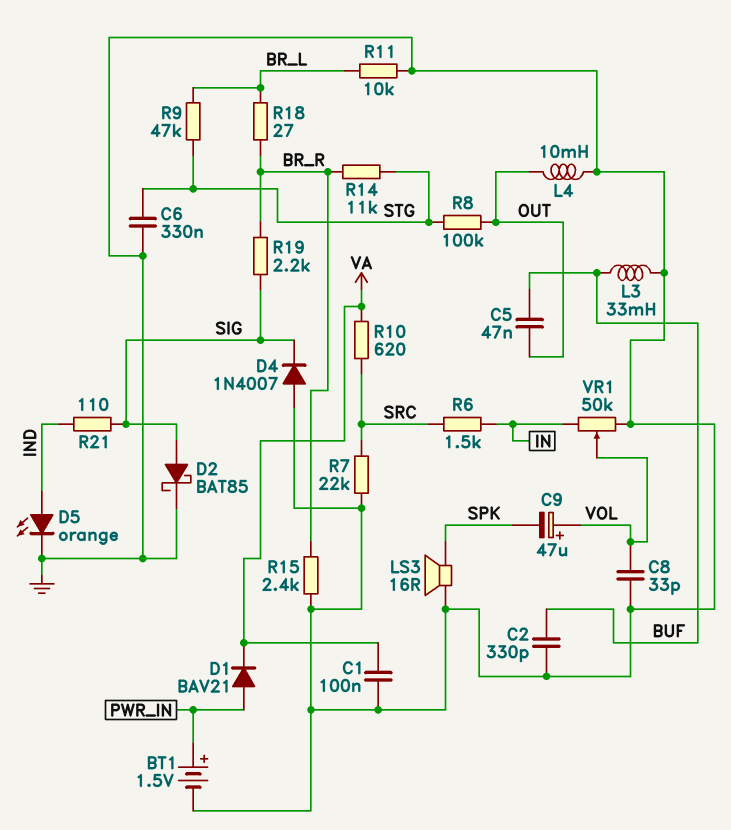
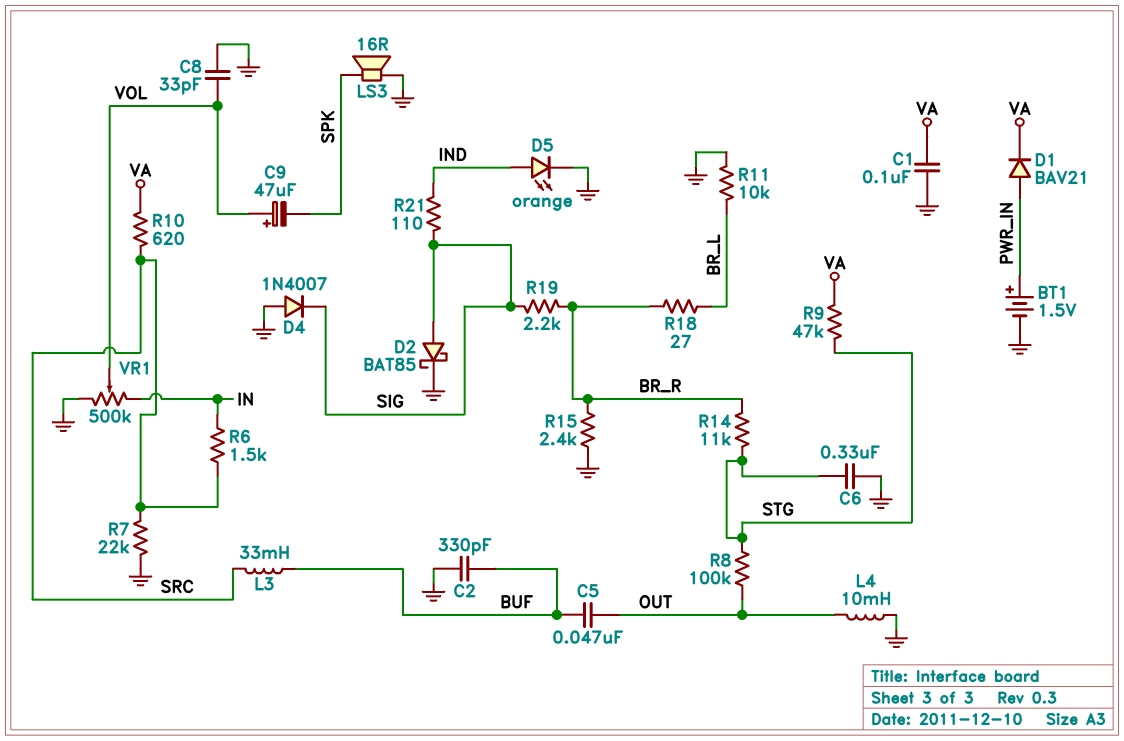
L3: 33mH (BUF, GND) -> 33mH (BUF, SRC)
R9: 47k (BR_L, STG) -> 47k (STG, VA)
VR1: 50k (GND, IN, wiper VOL) -> 500k (GND, IN, wiper VOL)

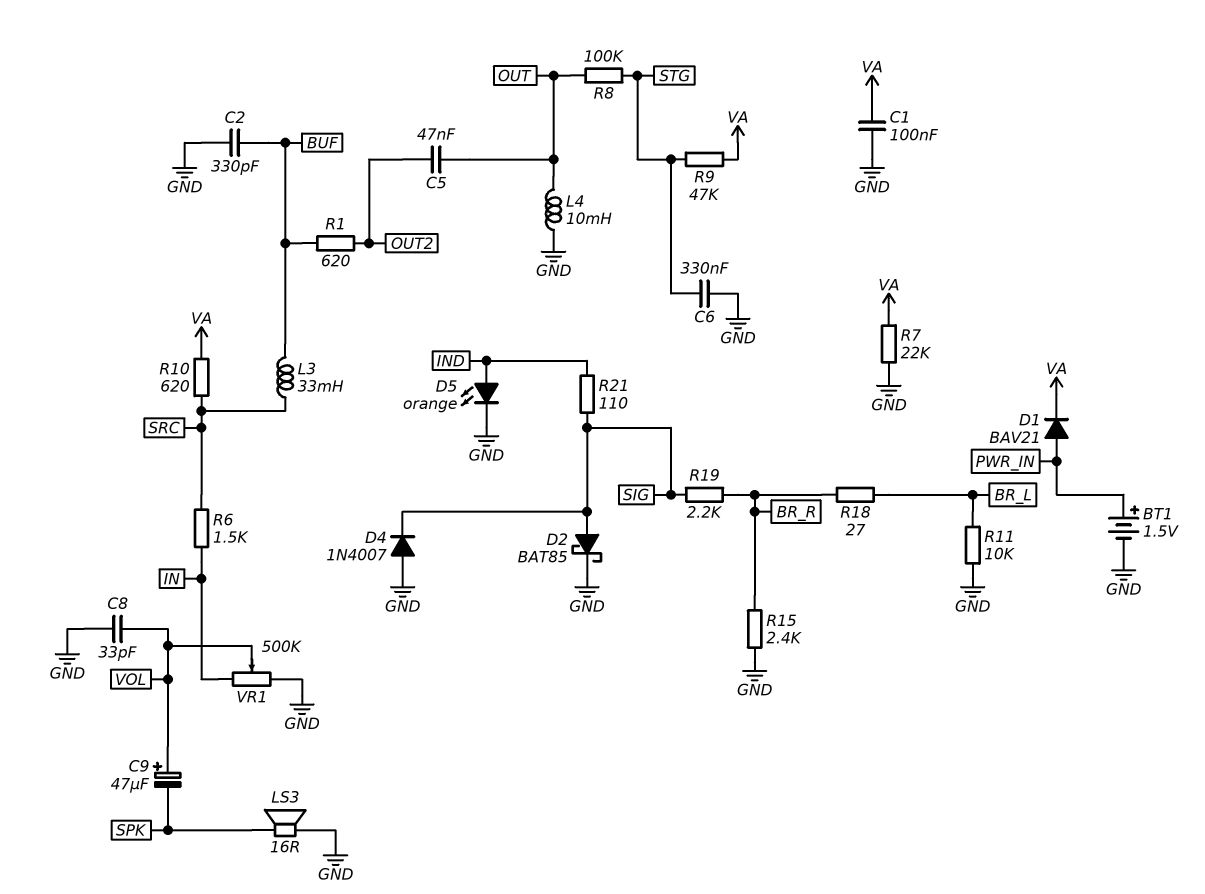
C5: 47nF (BUF, OUT) -> 47nF (OUT, OUT2)
R1: none -> 620 (BUF, OUT2)
R7: 22k (GND, SRC) -> 22k (GND, VA)
R14: 11k (BR_R, STG) -> none

